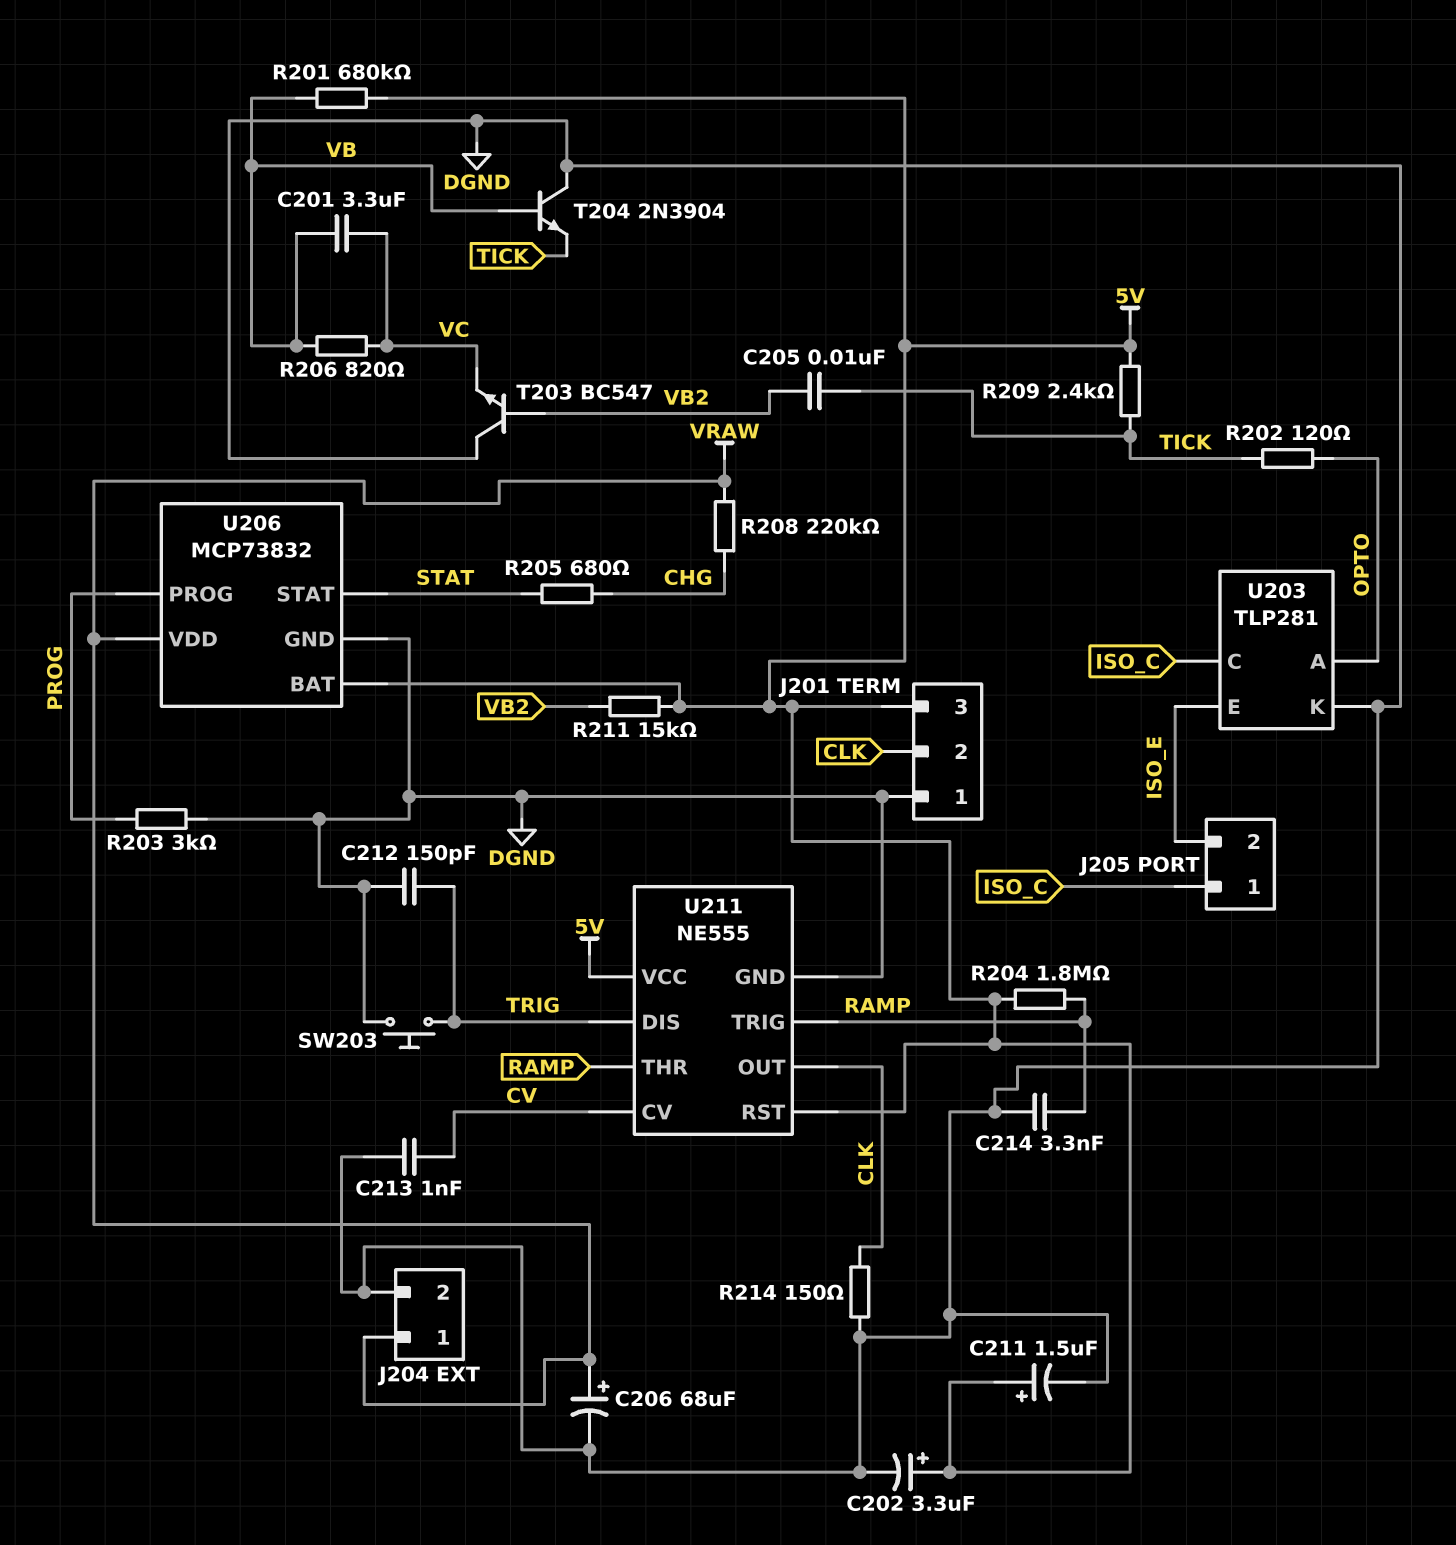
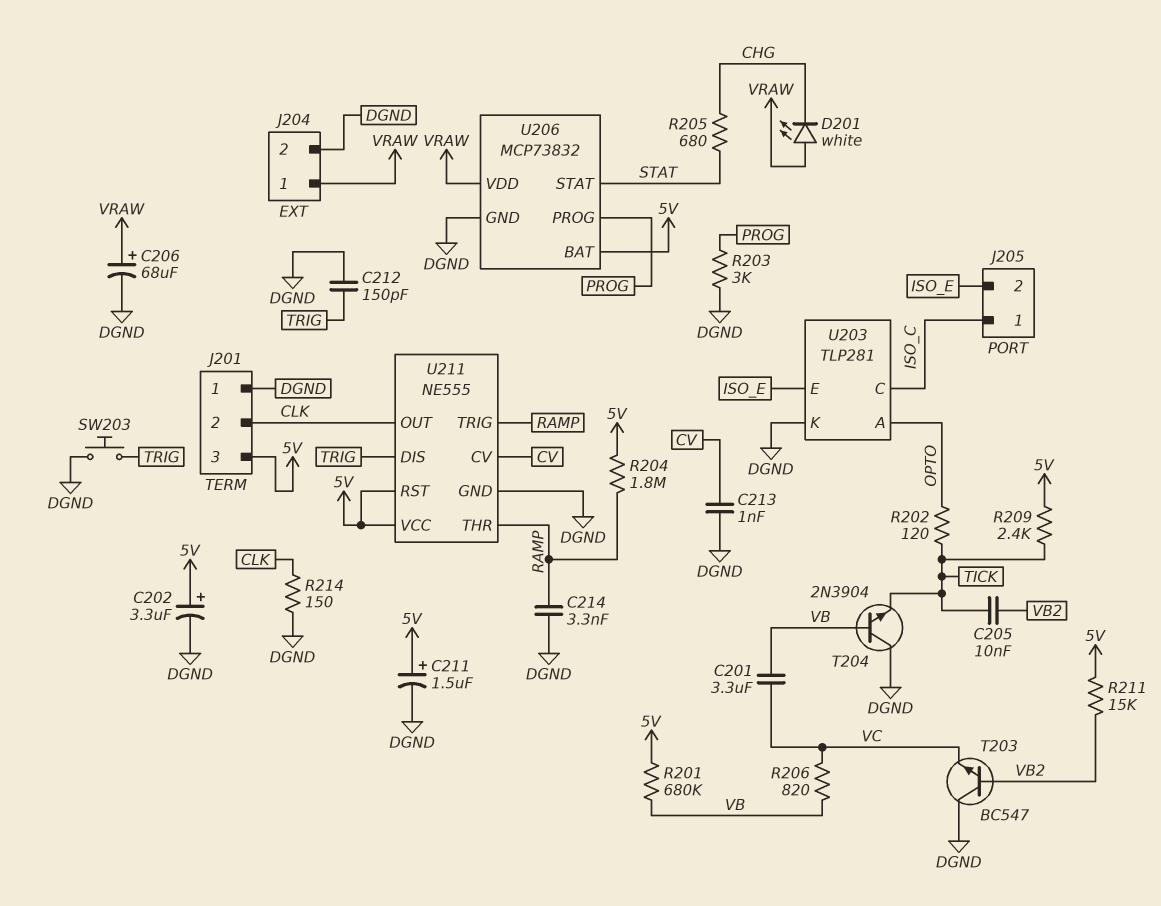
D201: none -> LED white (A VRAW, K CHG)
R208: 220k (CHG, VRAW) -> none

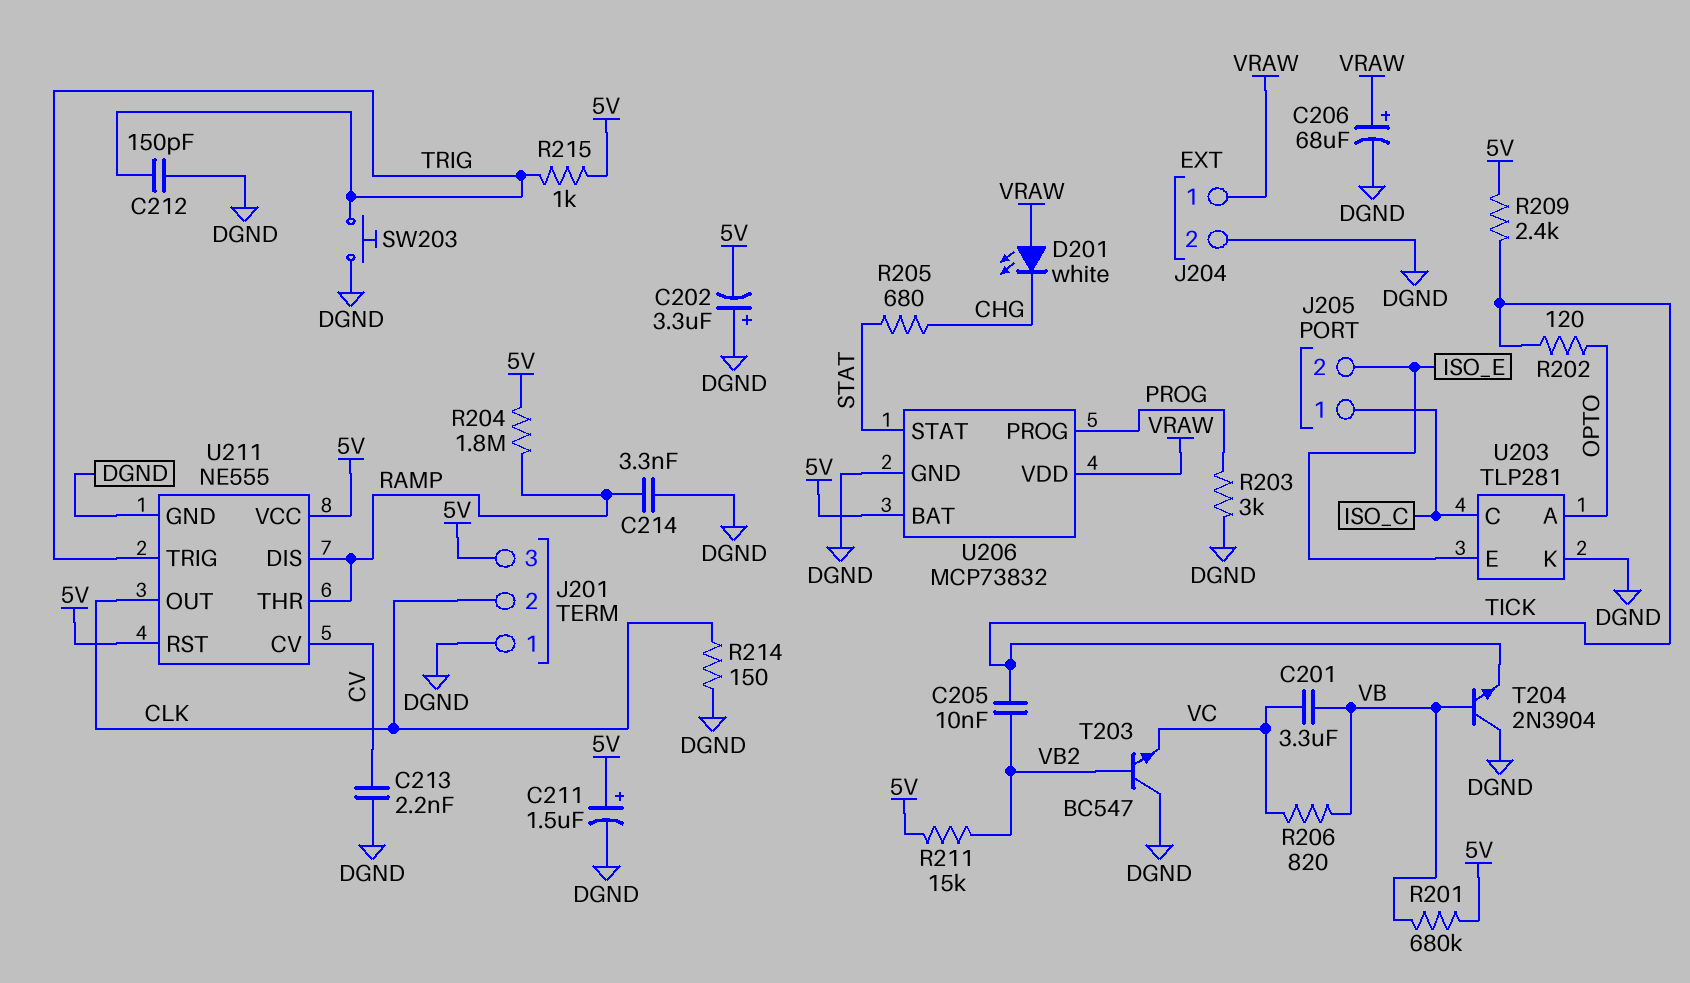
C202: 3.3uF (plus 5V, minus DGND) -> 3.3uF (plus DGND, minus 5V)
C213: 1nF (CV, DGND) -> 2.2nF (CV, DGND)
R215: none -> 1k (5V, TRIG)
U211 pin DIS: TRIG -> RAMP
U211 pin TRIG: RAMP -> TRIG

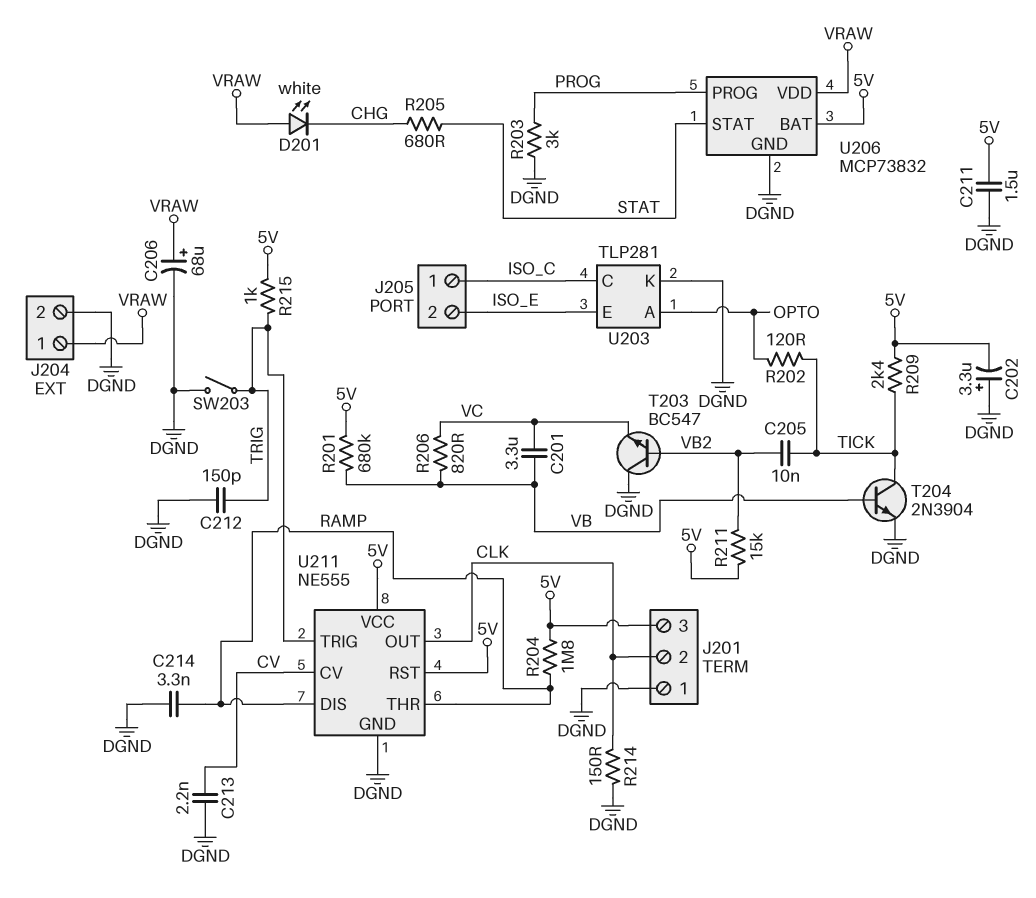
C211: 1.5uF (plus 5V, minus DGND) -> 1.5uF (5V, DGND)
SW203: button (DGND, TRIG) -> switch (DGND, TRIG)
T204: NPN 2N3904 (B VB, C DGND, E TICK) -> NPN 2N3904 (B VB, C TICK, E DGND)

